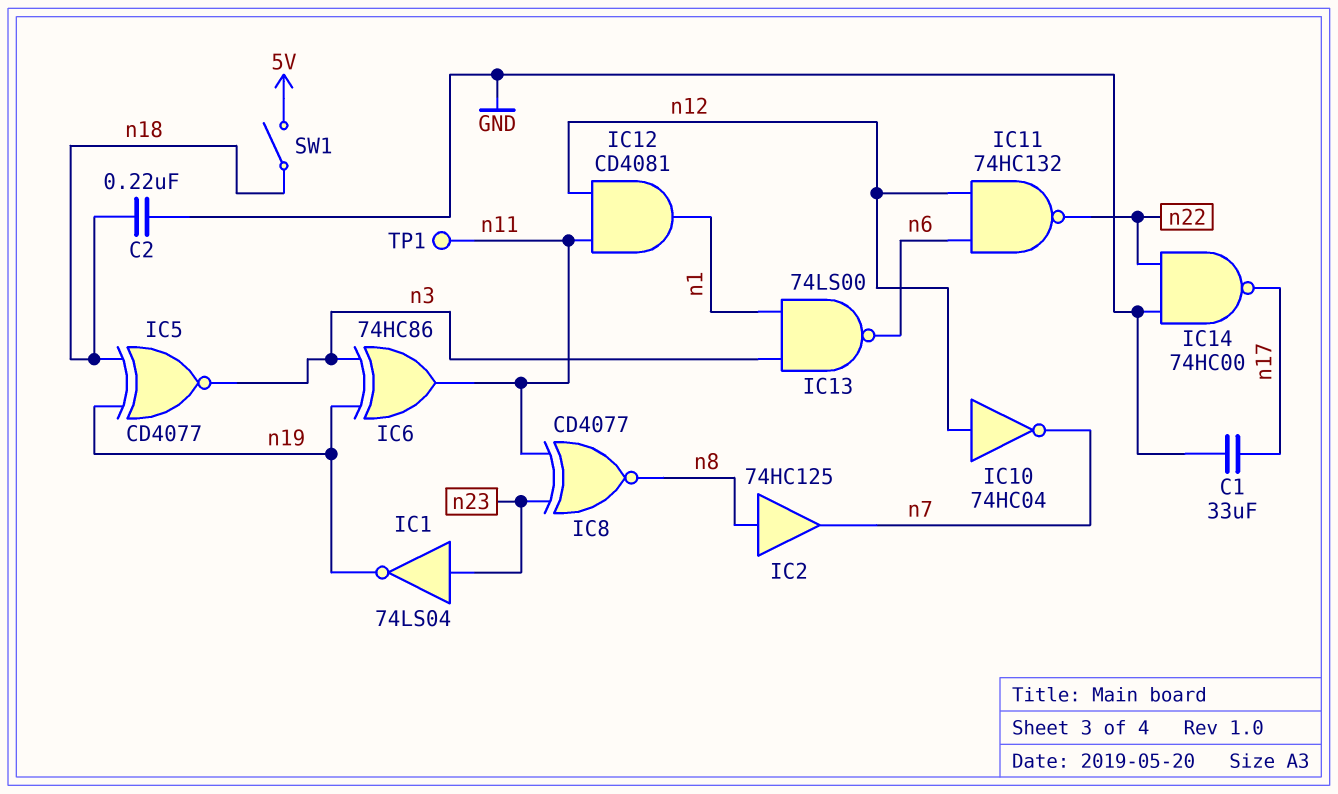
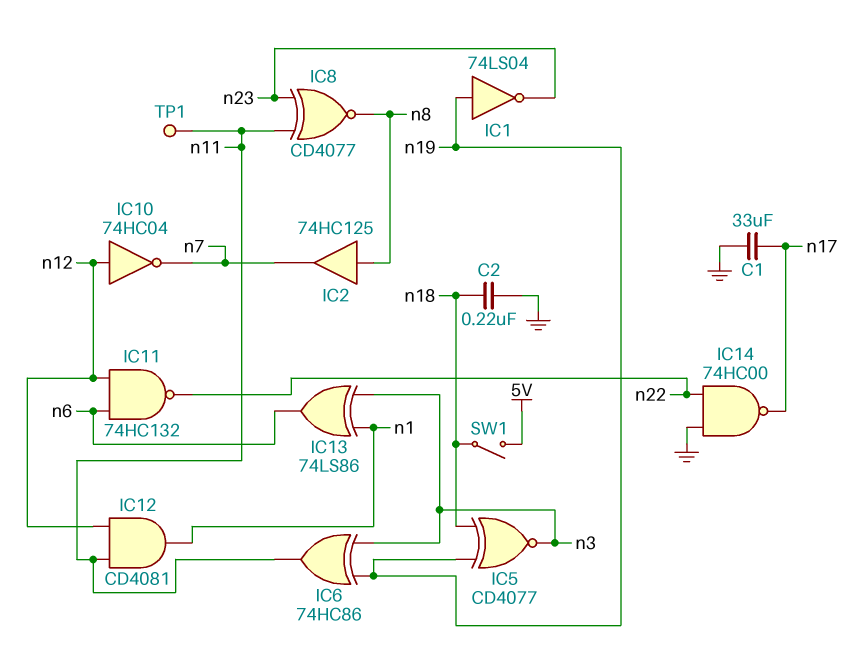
IC1: NOT 74LS04 (in n23, out n19) -> NOT 74LS04 (in n19, out n23)
IC13: NAND 74LS00 (in n1, in n3, out n6) -> XOR 74LS86 (in n1, in n3, out n6)

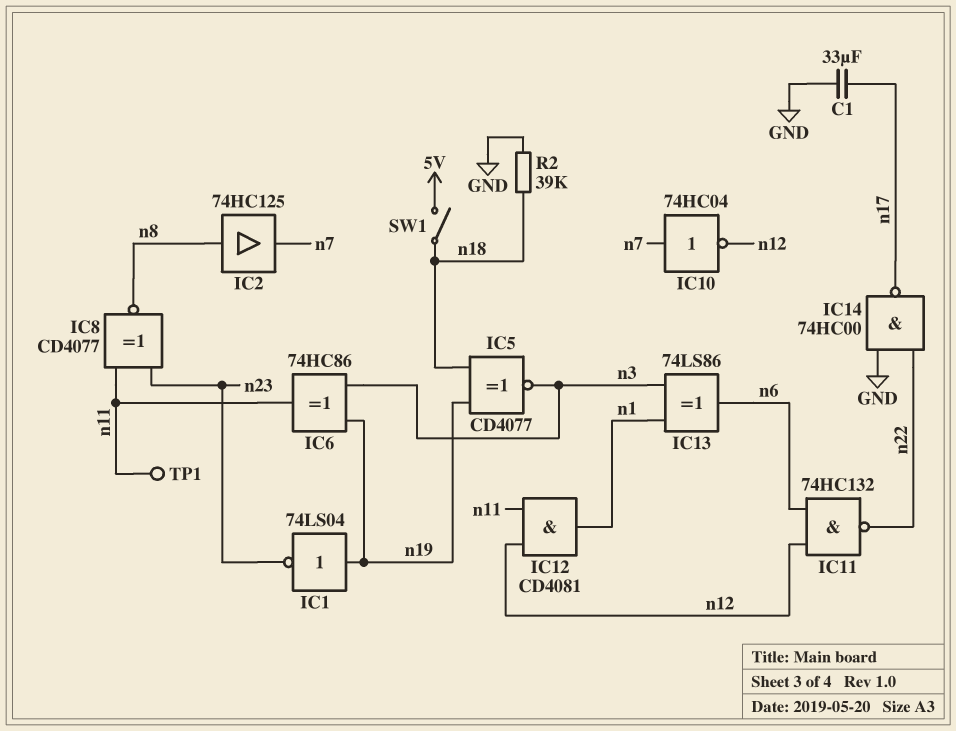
C2: 220nF (GND, n18) -> none
IC10: NOT 74HC04 (in n12, out n7) -> NOT 74HC04 (in n7, out n12)
R2: none -> 39k (GND, n18)

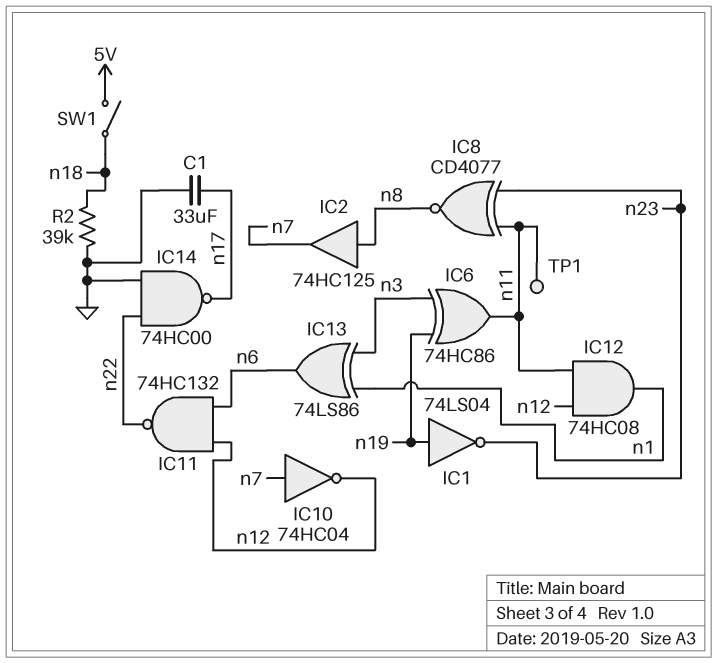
IC5: XNOR CD4077 (in n18, in n19, out n3) -> none
IC12: AND CD4081 (in n11, in n12, out n1) -> AND 74HC08 (in n11, in n12, out n1)

